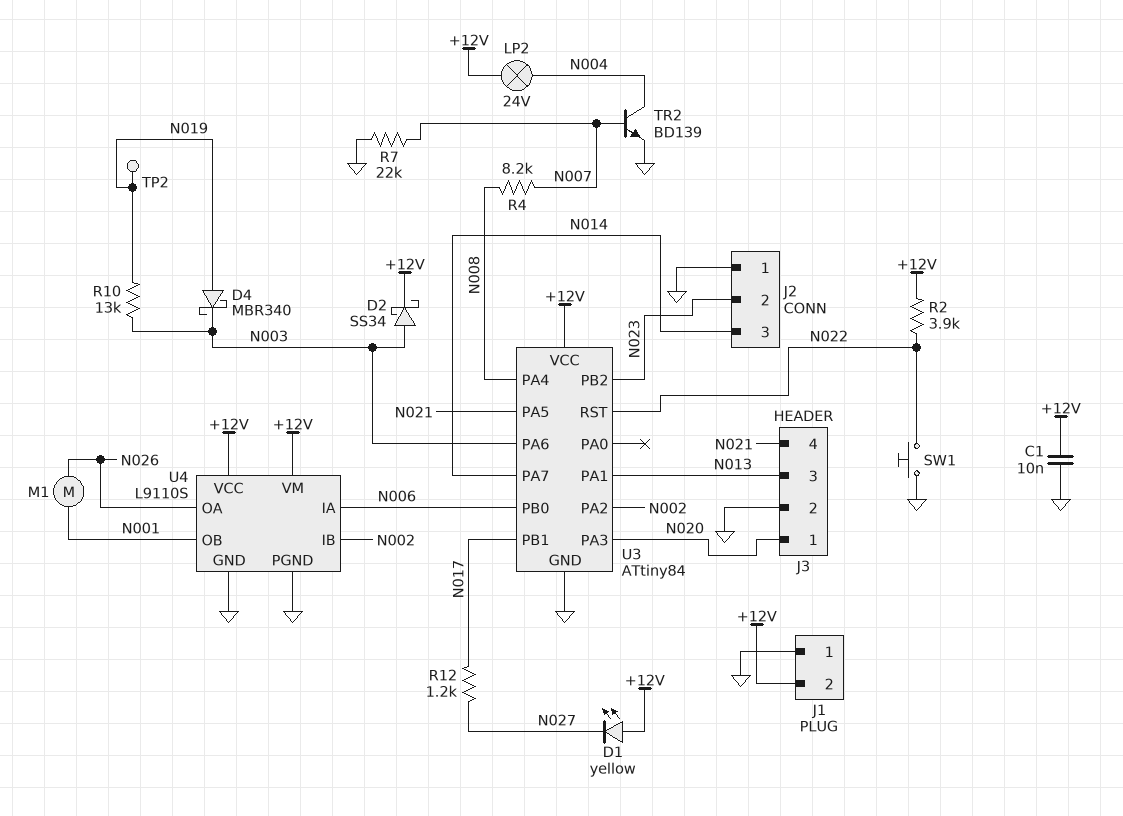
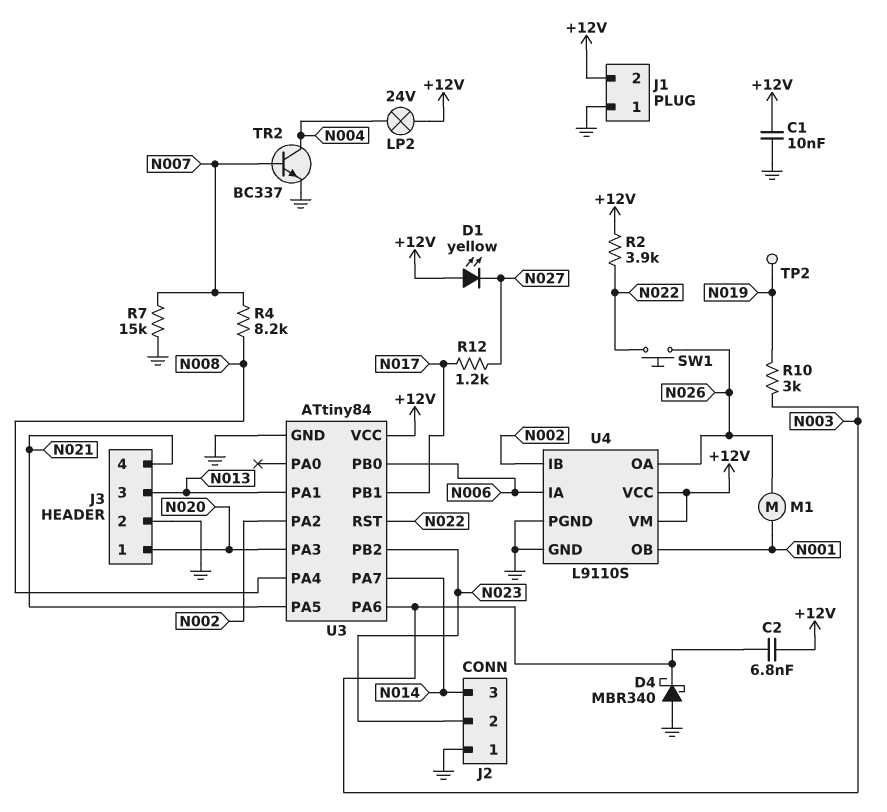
C2: none -> 6.8nF (+12V, N003)
D2: schottky SS34 (A N003, K +12V) -> none
D4: schottky MBR340 (A N019, K N003) -> schottky MBR340 (A GND, K N003)
R7: 22k (GND, N007) -> 15k (GND, N007)
R10: 13k (N003, N019) -> 3k (N003, N019)
SW1: button (GND, N022) -> button (N022, N026)
TR2: NPN BD139 (B N007, C N004, E GND) -> NPN BC337 (B N007, C N004, E GND)

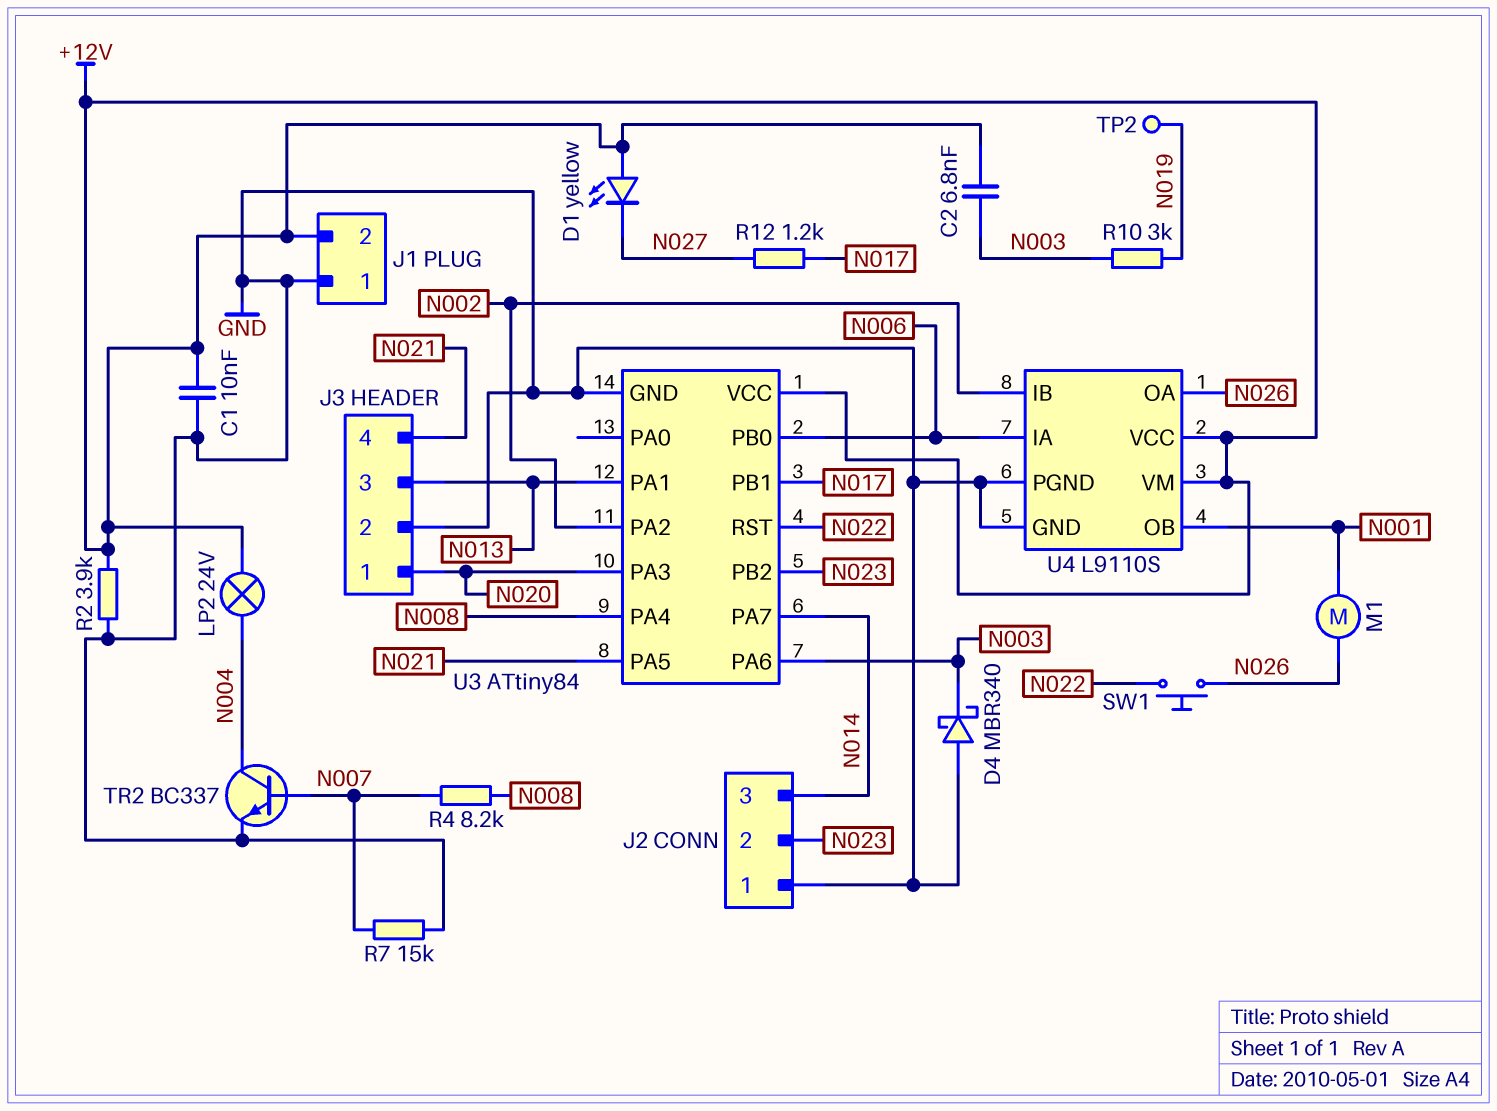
R2: 3.9k (+12V, N022) -> 3.9k (+12V, GND)

